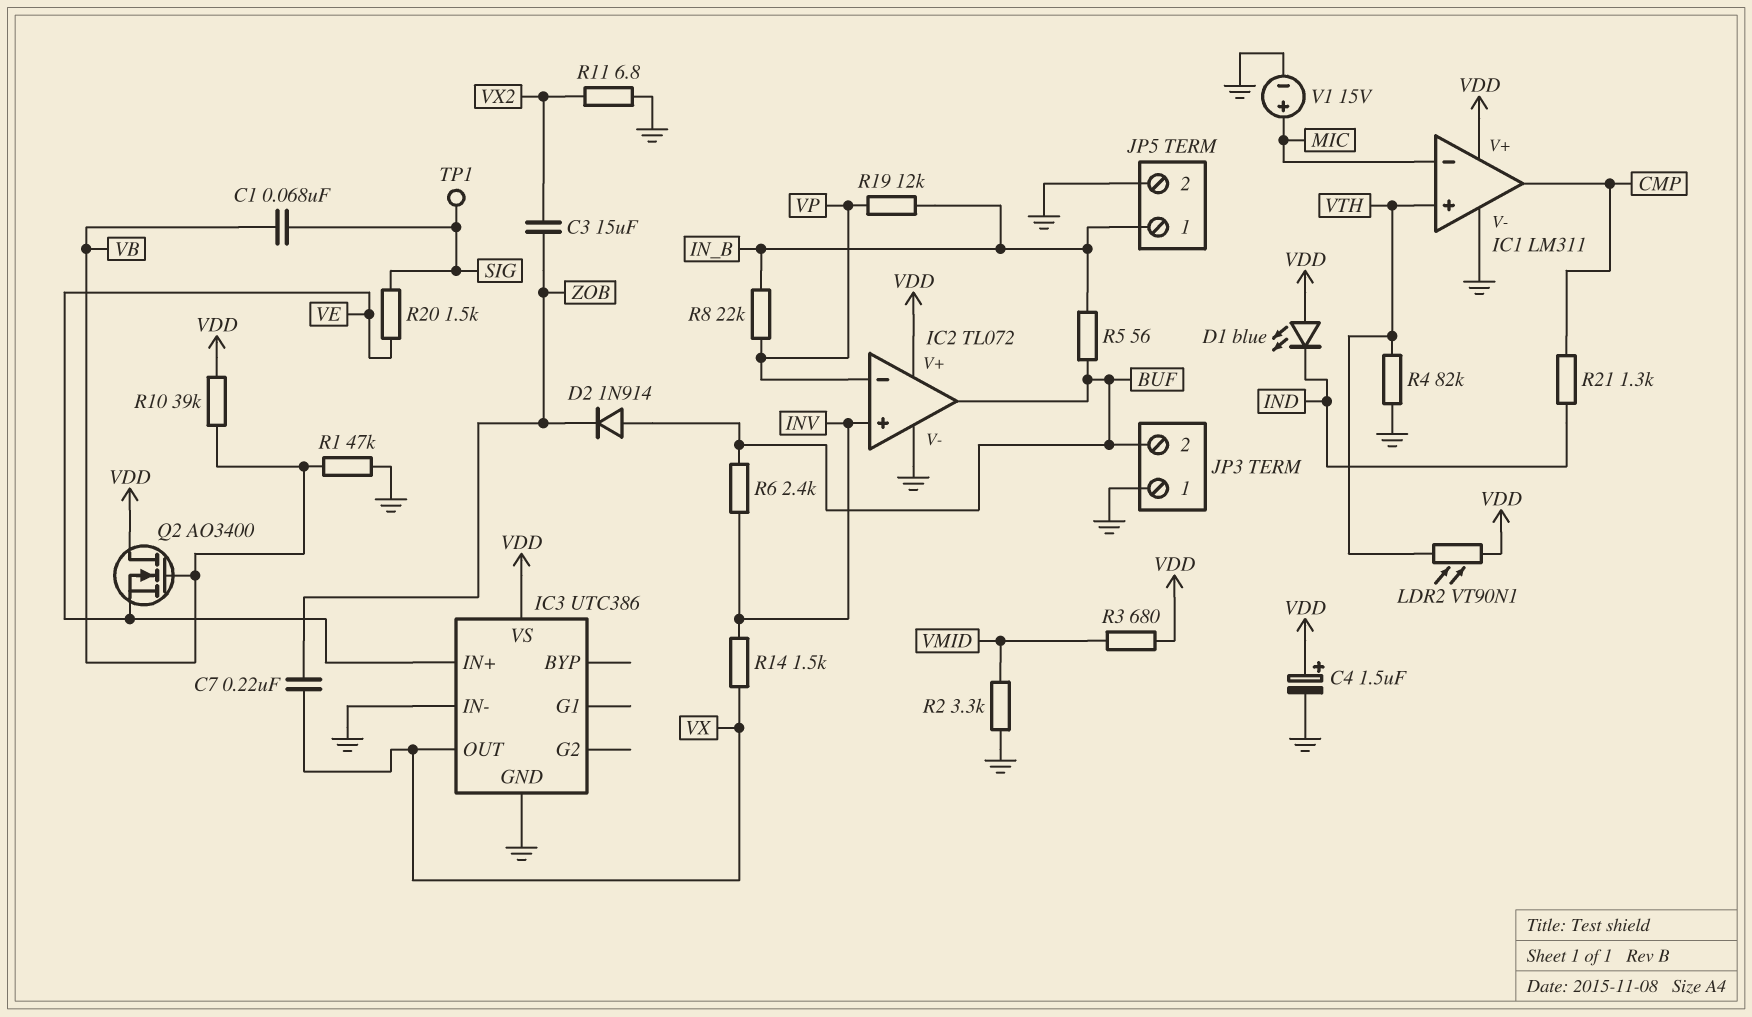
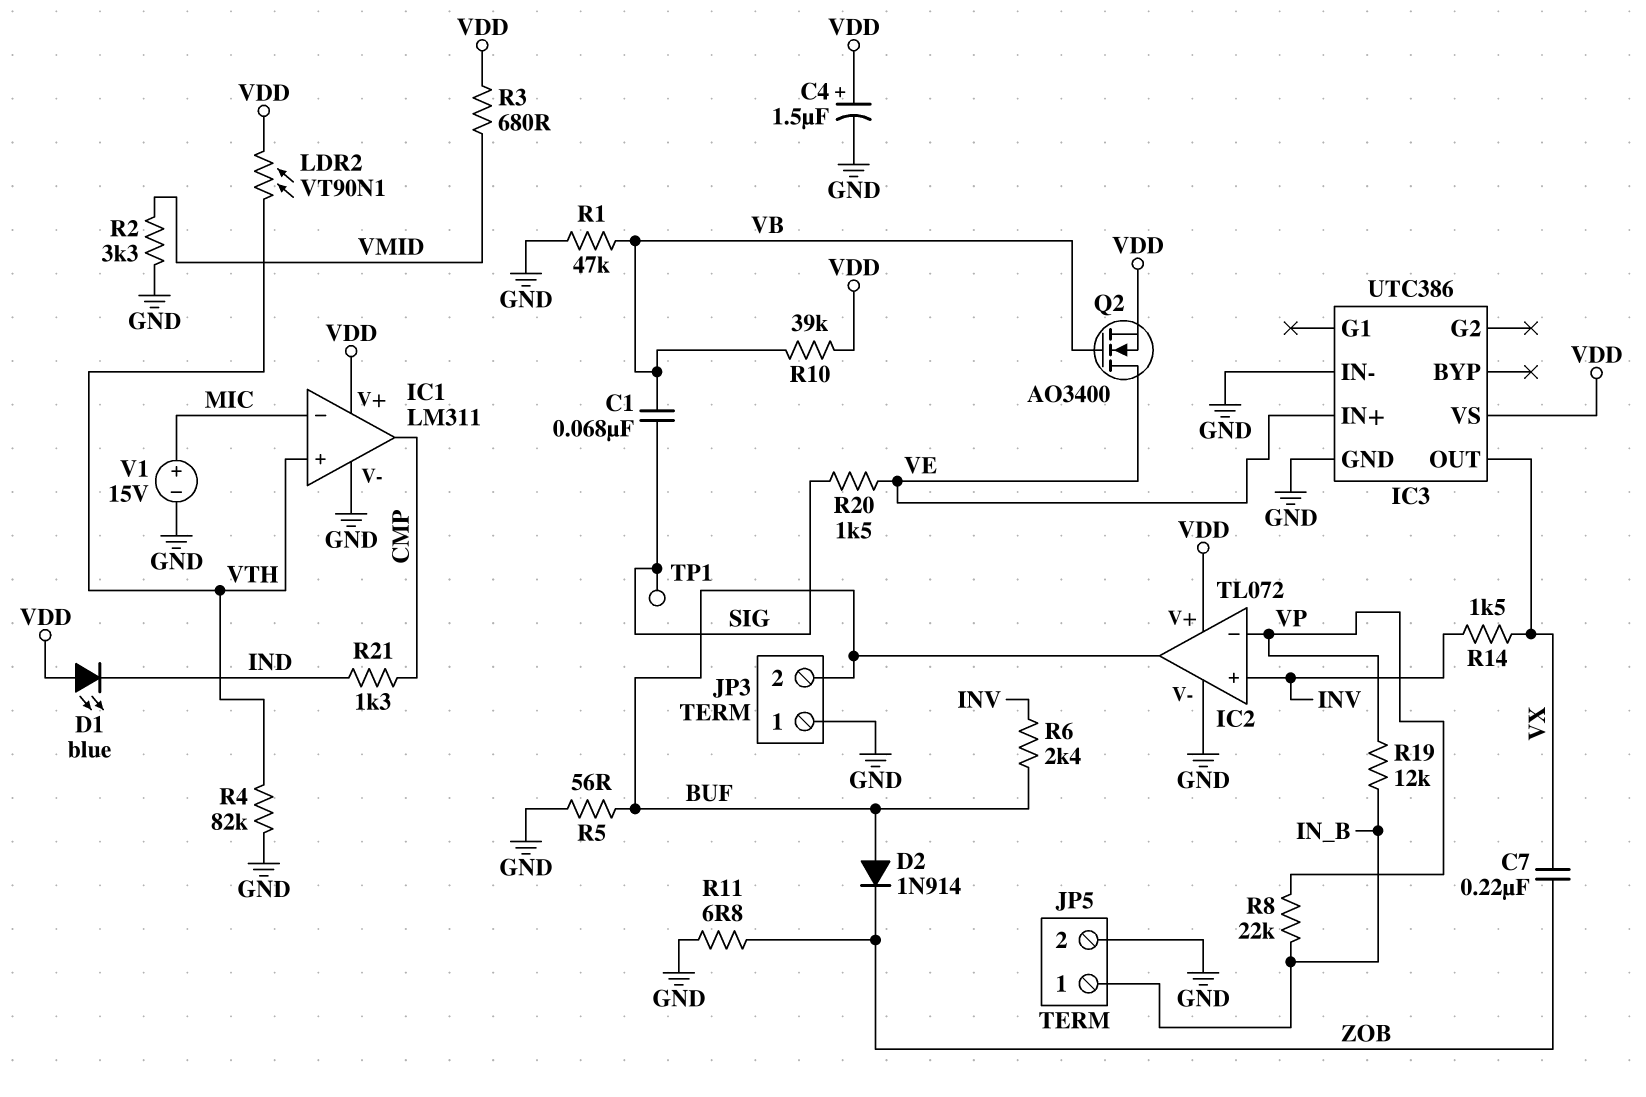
C3: 15uF (VX2, ZOB) -> none
Q2: NMOS AO3400 (G VB, D VDD, S VE) -> NMOS AO3400 (G VB, D VE, S VDD)
R5: 56 (BUF, IN_B) -> 56 (BUF, GND)
R11: 6.8 (GND, VX2) -> 6.8 (GND, ZOB)

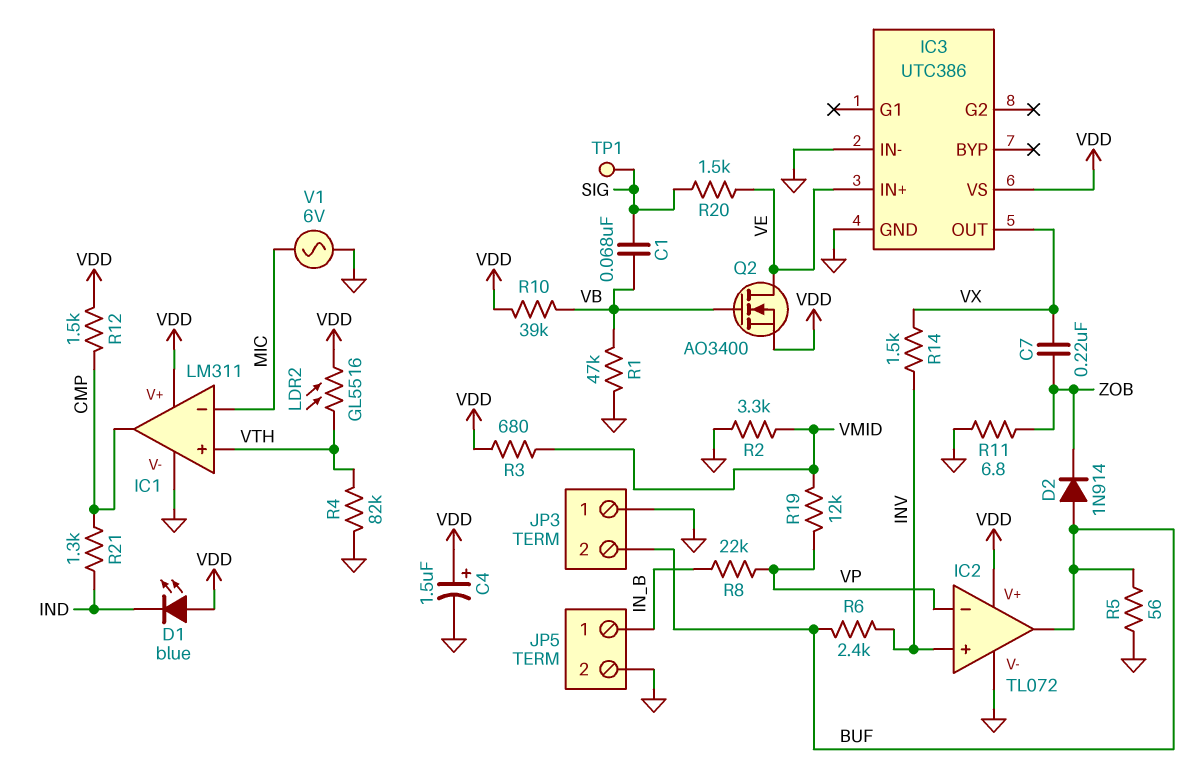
LDR2: VT90N1 (VDD, VTH) -> GL5516 (VDD, VTH)
R12: none -> 1.5k (CMP, VDD)
R19: 12k (IN_B, VP) -> 12k (VMID, VP)
V1: 15V (plus MIC, minus GND) -> AC 6V (GND, MIC)

